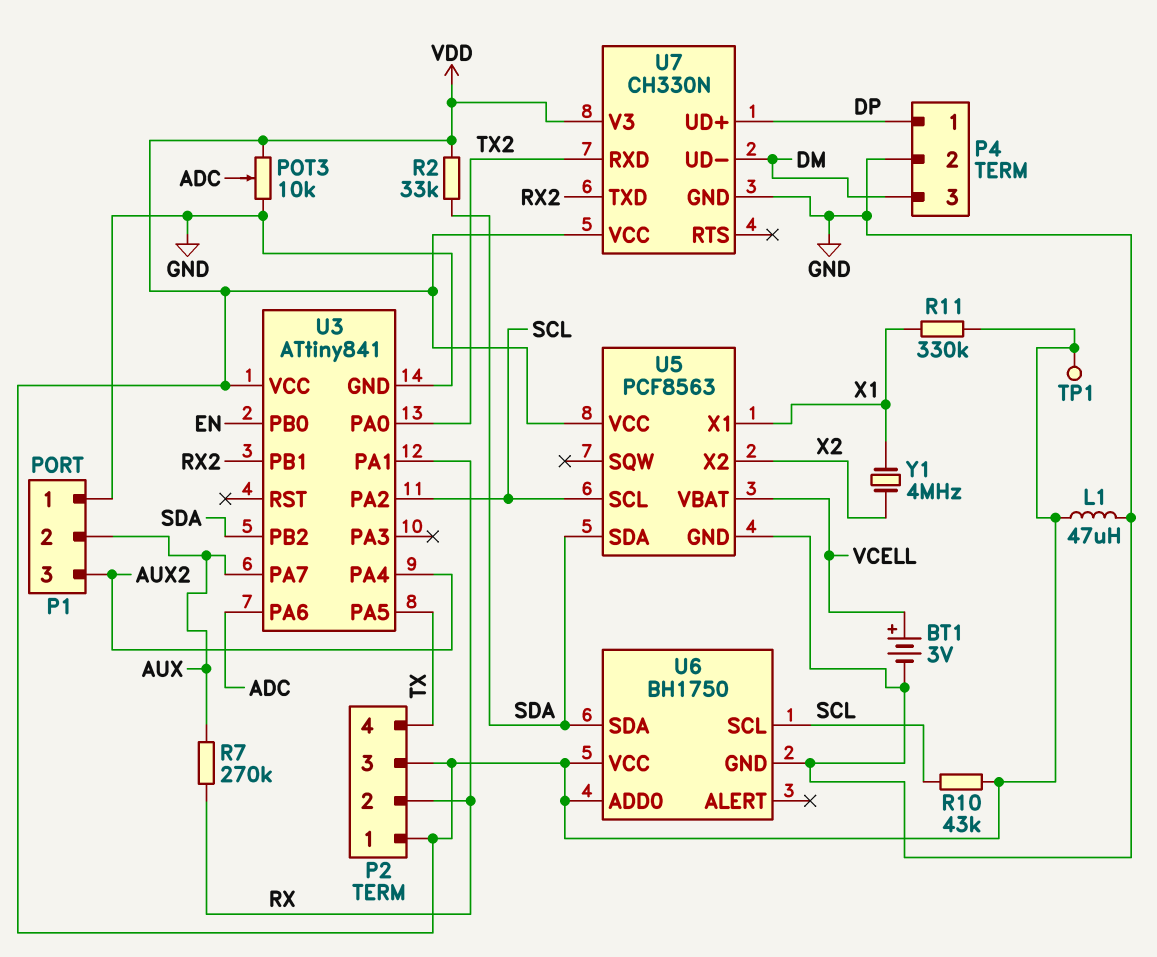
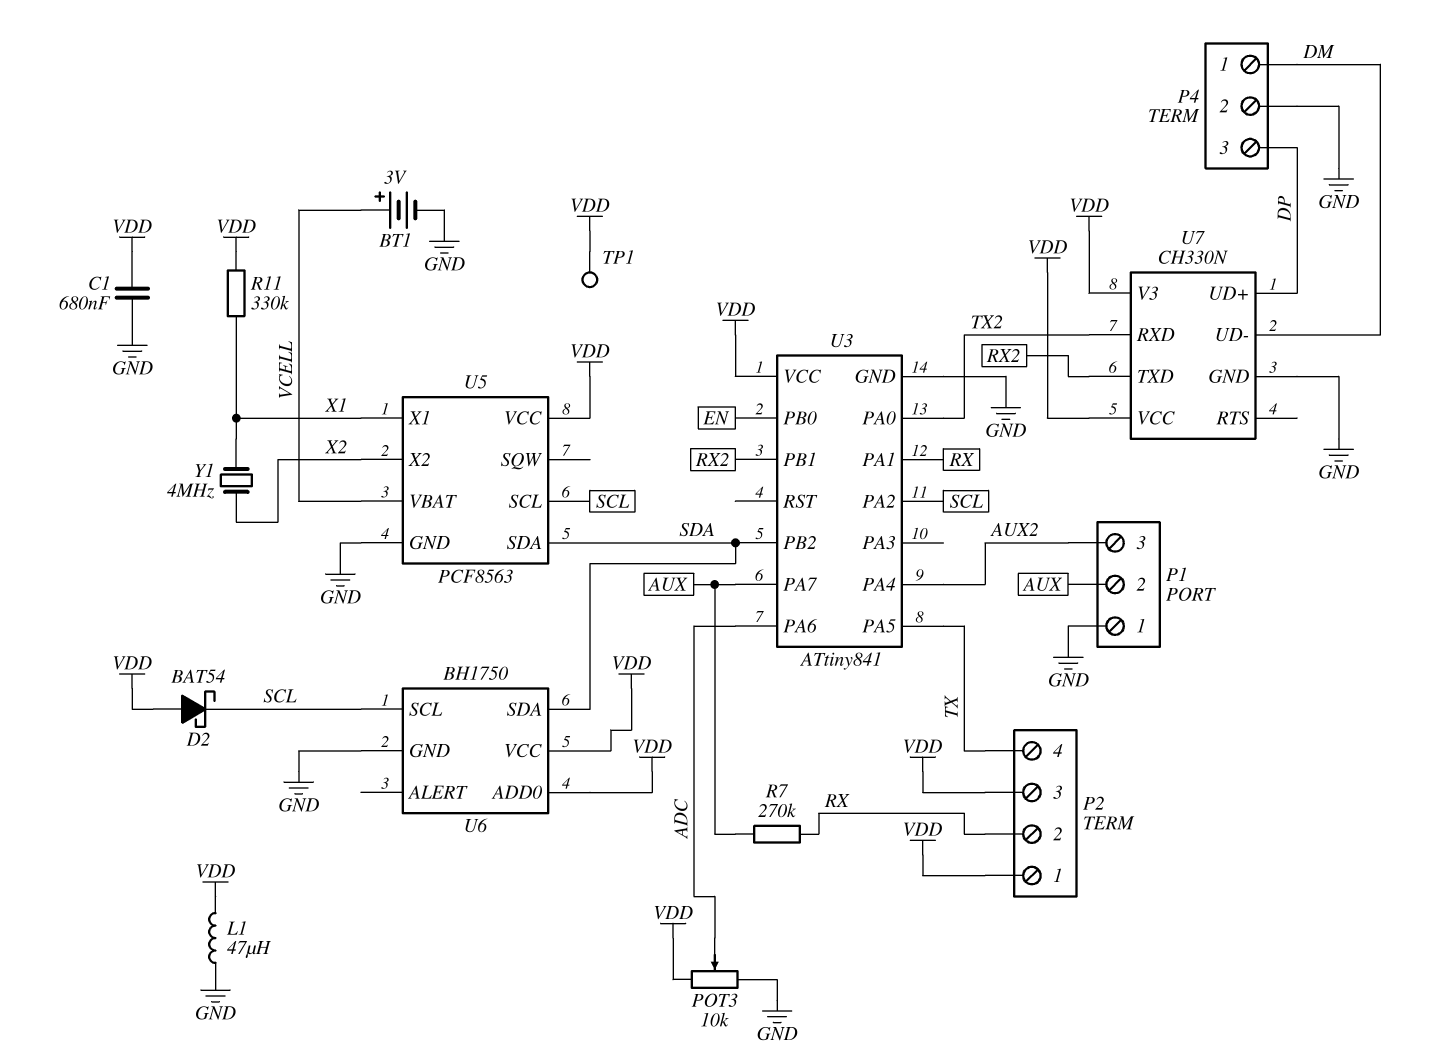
C1: none -> 680nF (GND, VDD)
D2: none -> schottky BAT54 (A VDD, K SCL)
P4 pin 1: DP -> DM
P4 pin 3: DM -> DP
R2: 33k (SDA, VDD) -> none
R10: 43k (SCL, VDD) -> none

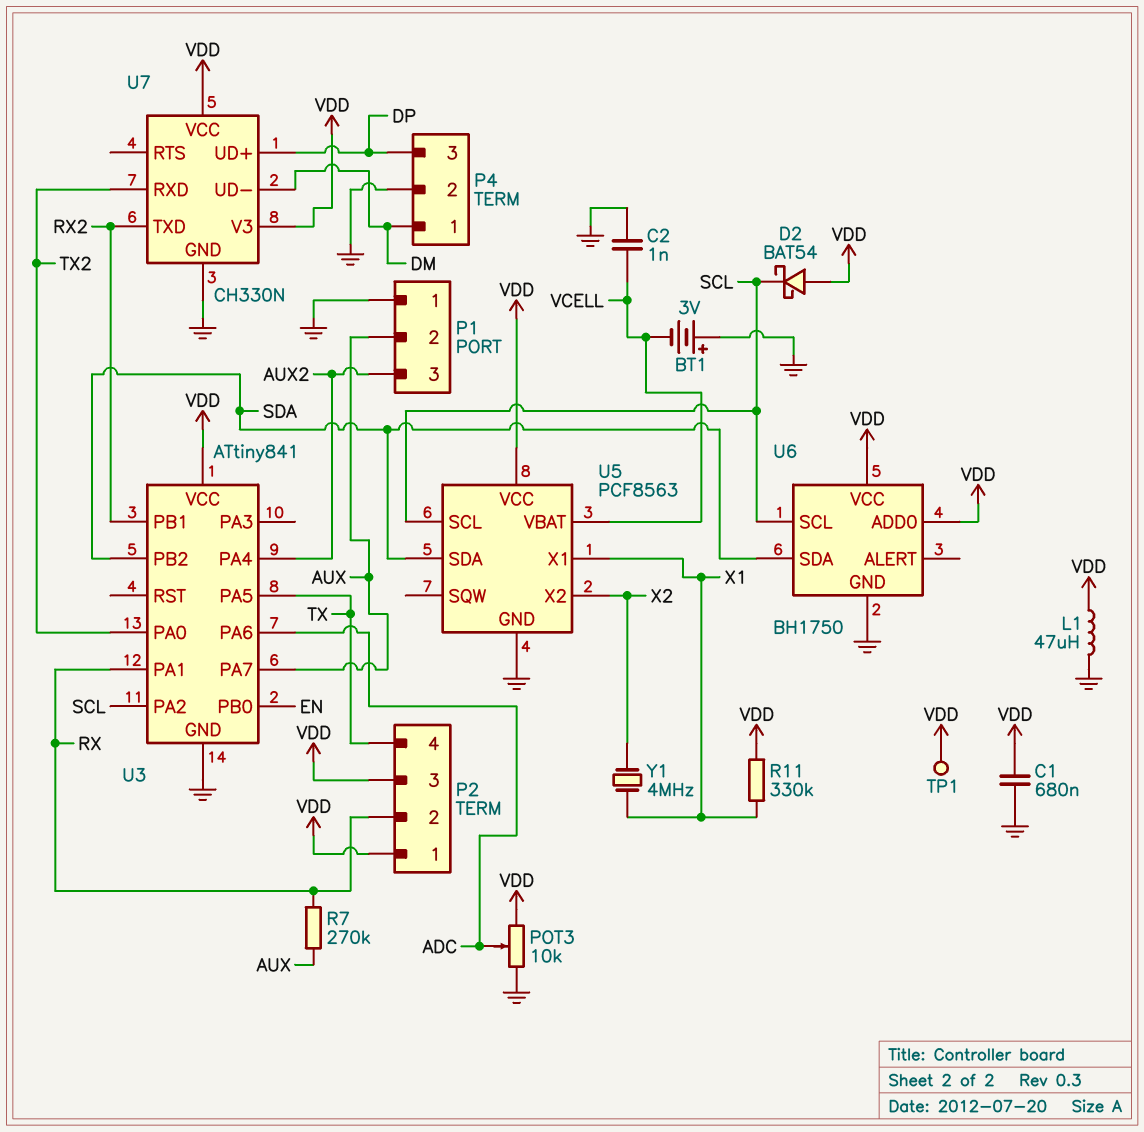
BT1: 3V (plus VCELL, minus GND) -> 3V (plus GND, minus VCELL)
C2: none -> 1nF (GND, VCELL)

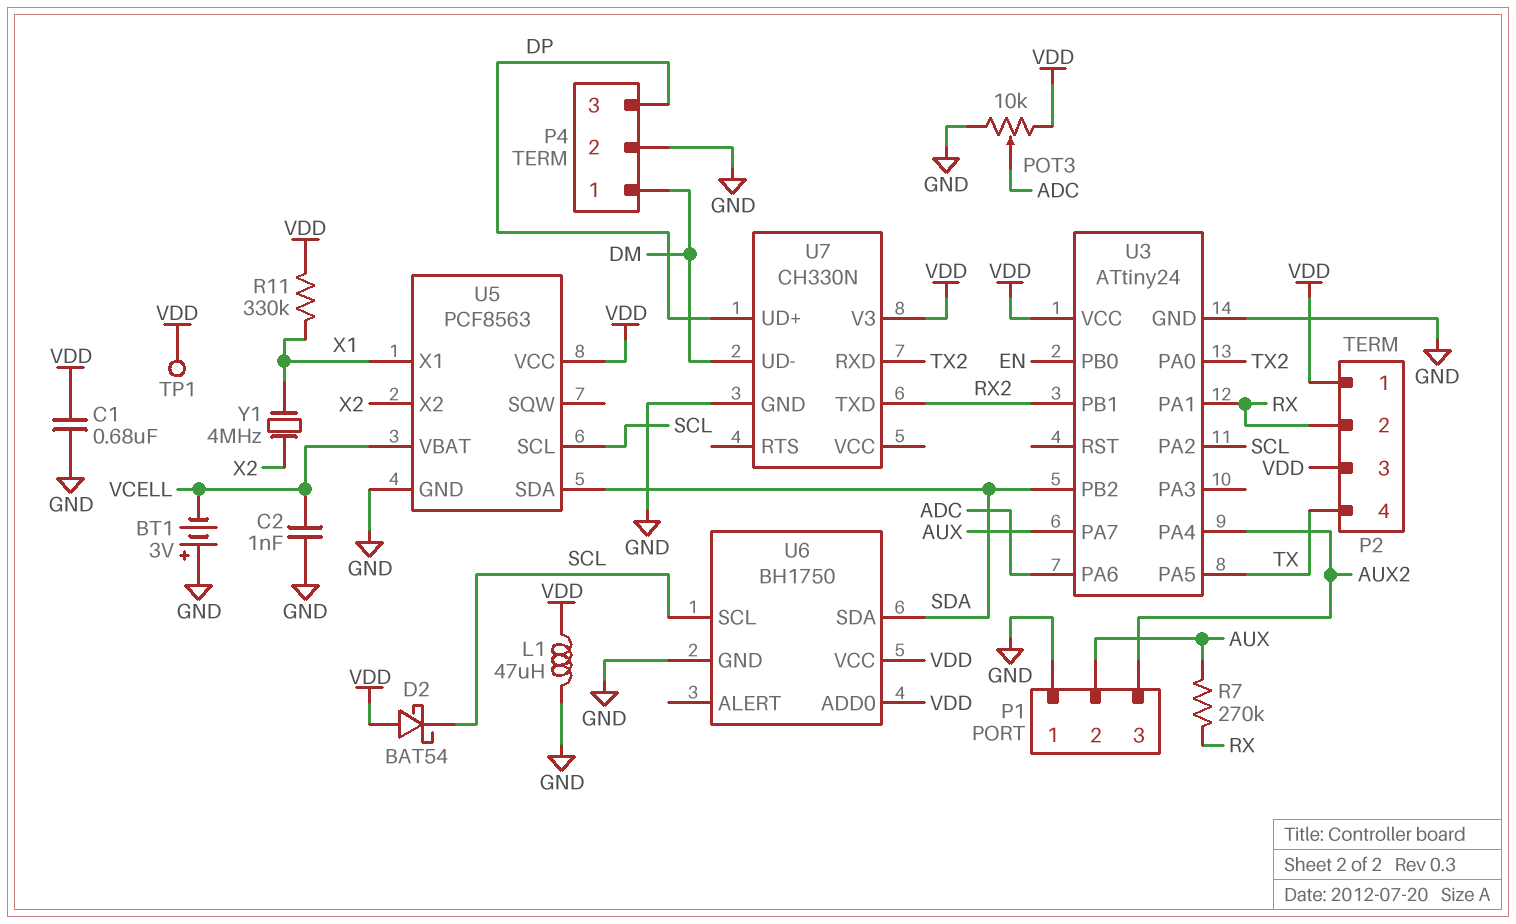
U3: ATtiny841 -> ATtiny24
U7 pin VCC: VDD -> none

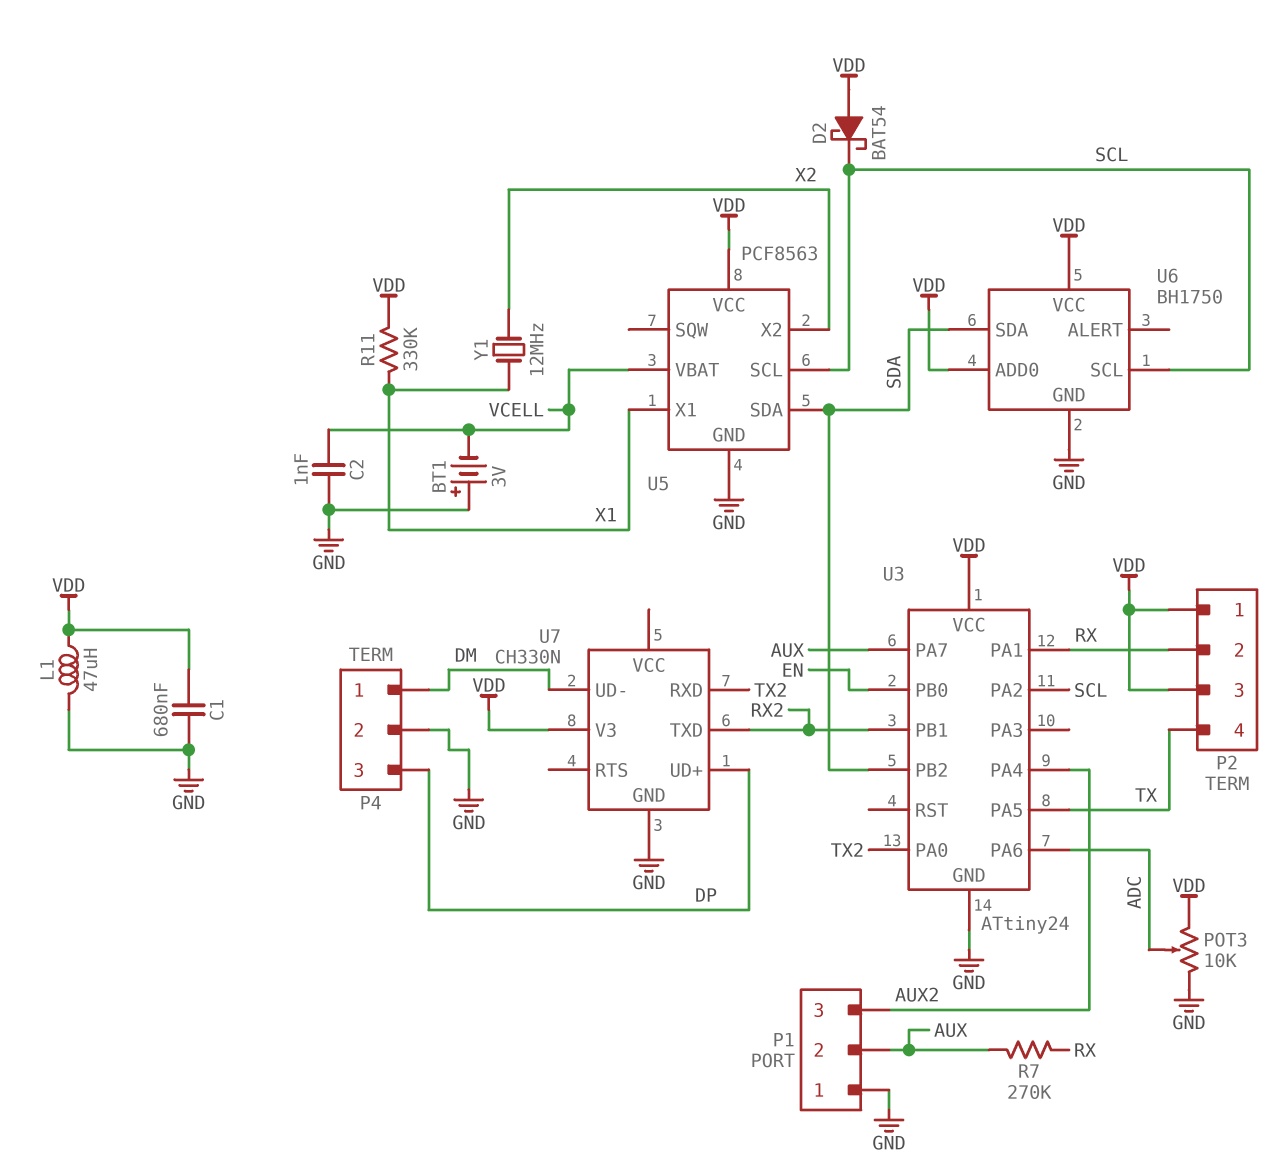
TP1: test point (VDD) -> none
Y1: 4MHz (X1, X2) -> 12MHz (X1, X2)

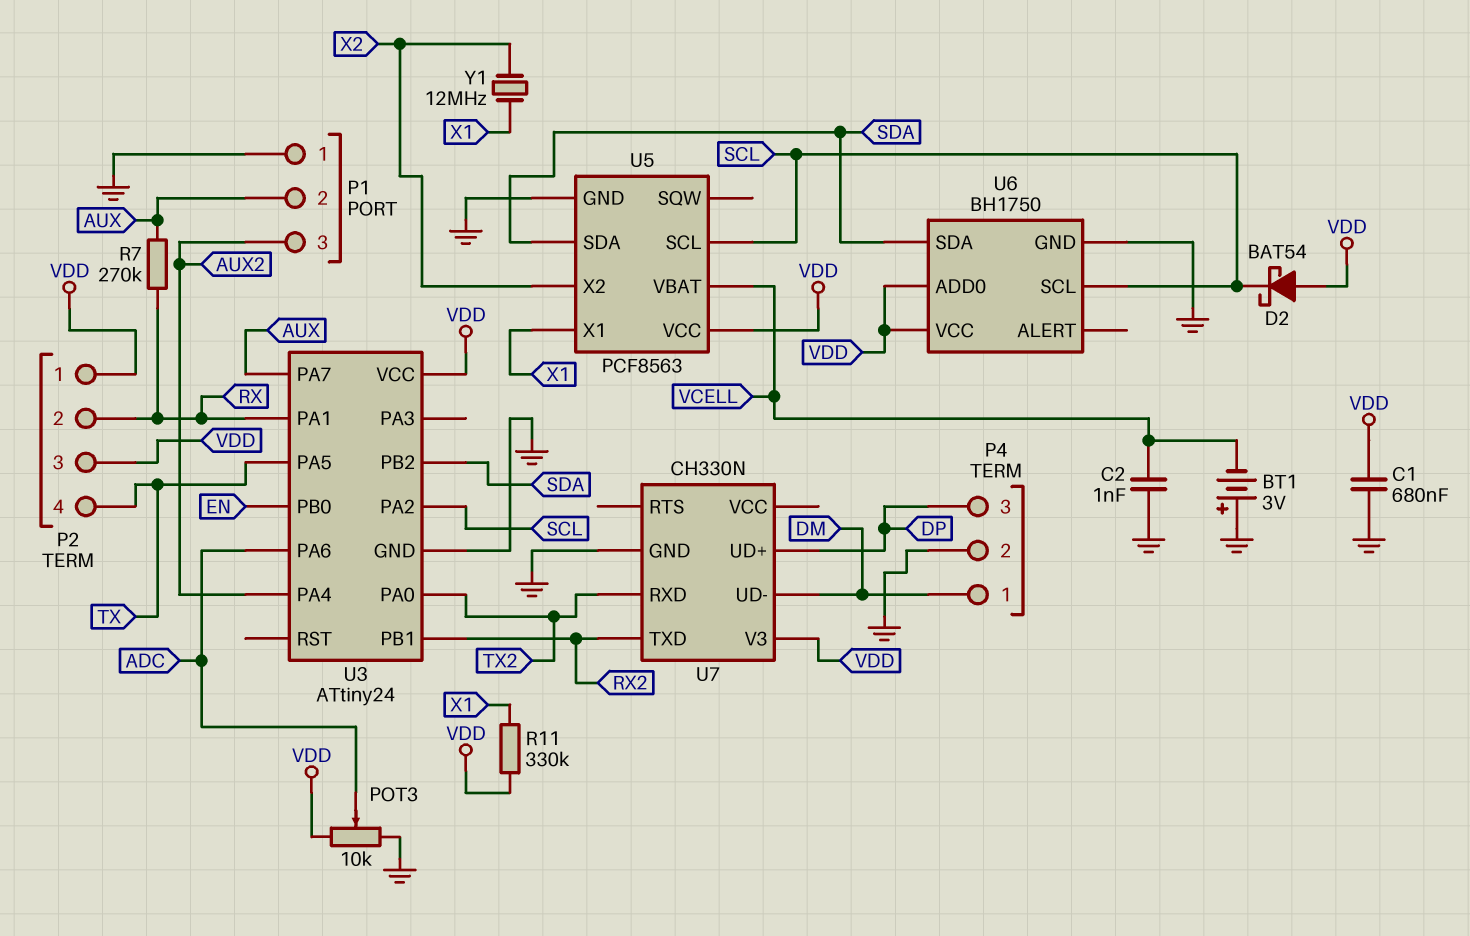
L1: 47uH (GND, VDD) -> none

